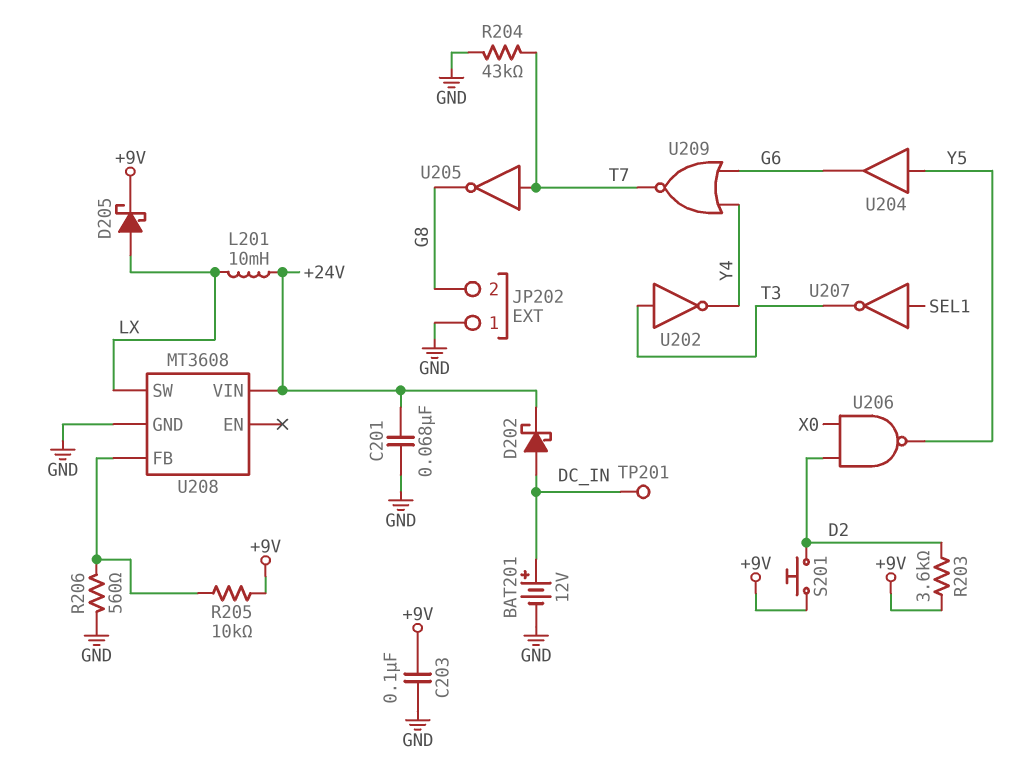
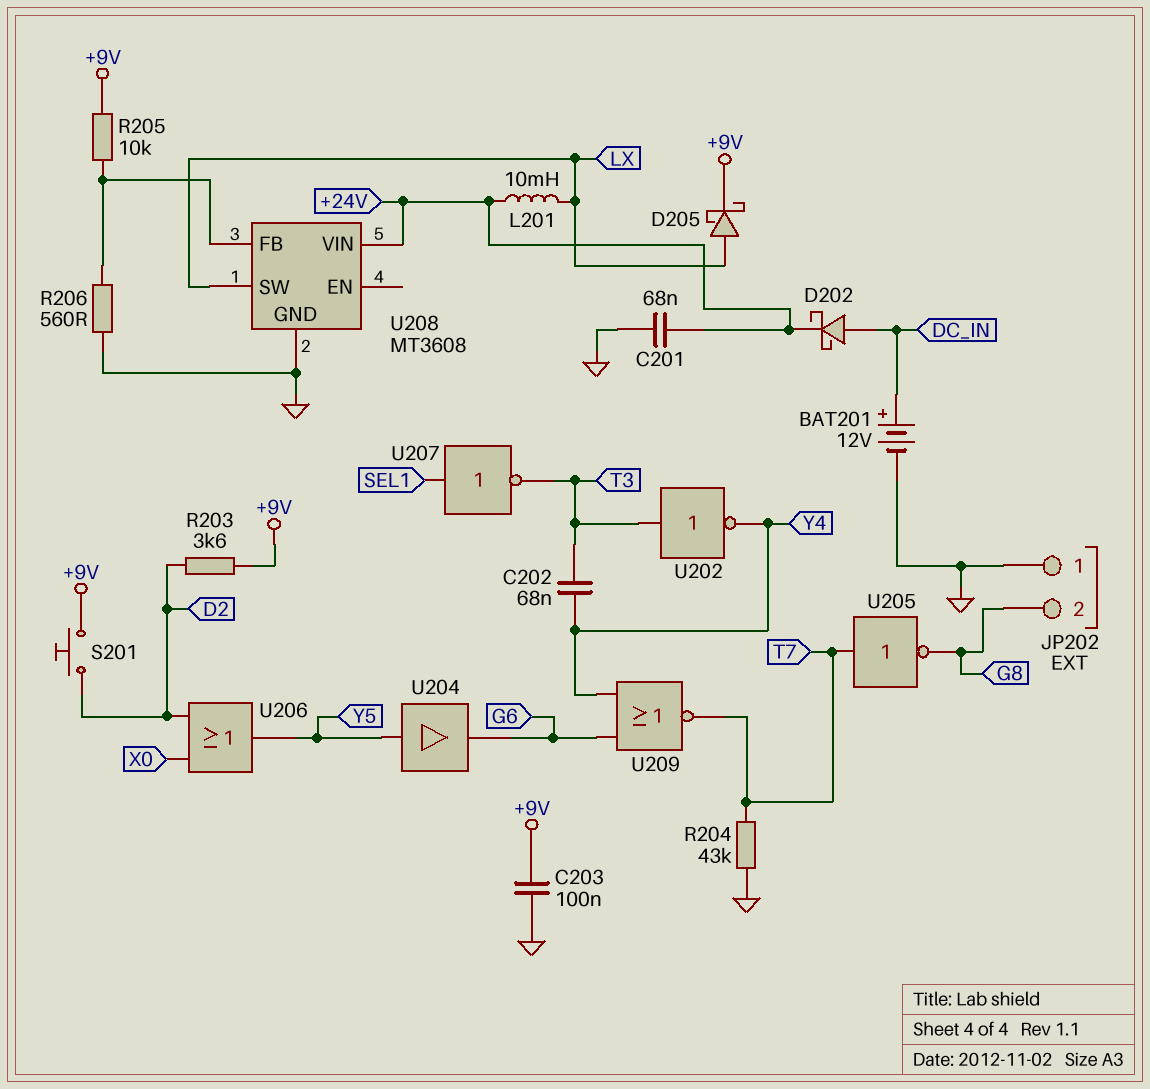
C202: none -> 68nF (T3, Y4)
TP201: test point (DC_IN) -> none
U206: NAND (in D2, in X0, out Y5) -> OR (in D2, in X0, out Y5)

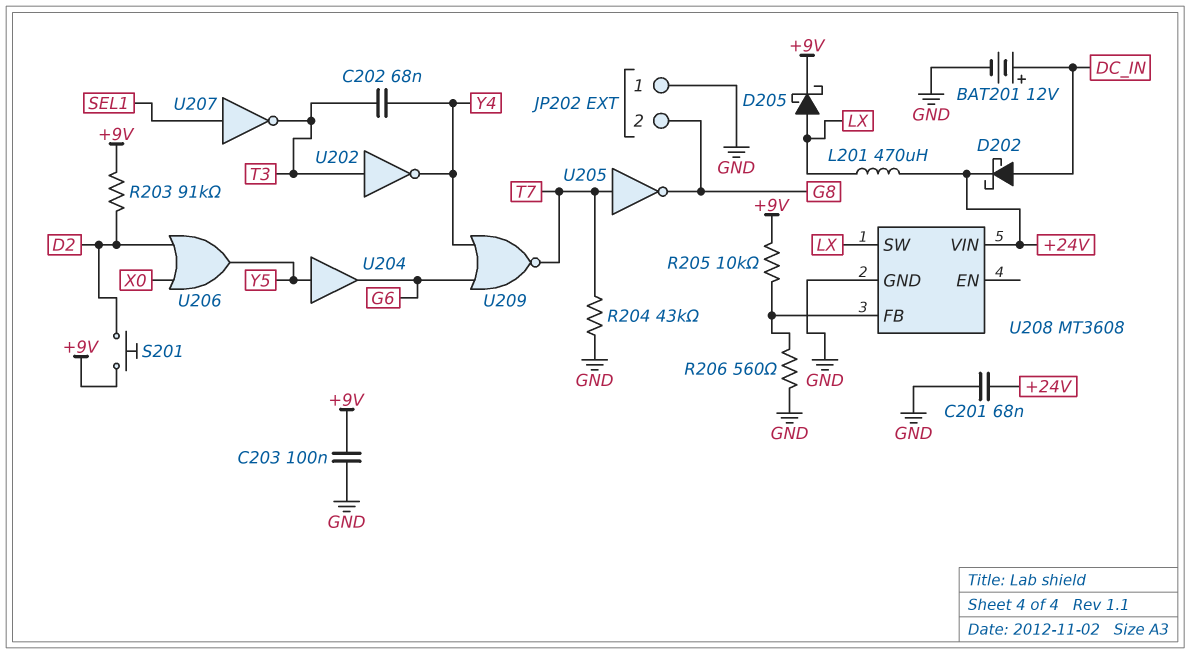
L201: 10mH (+24V, LX) -> 470uH (+24V, LX)
R203: 3.6k (+9V, D2) -> 91k (+9V, D2)

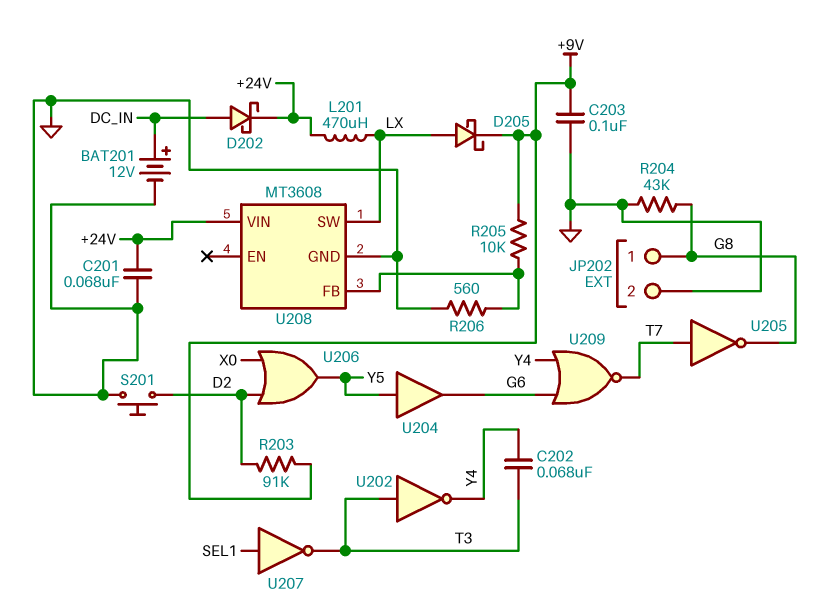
JP202 pin 1: GND -> G8
JP202 pin 2: G8 -> GND
R204: 43k (GND, T7) -> 43k (G8, GND)
S201: button (+9V, D2) -> button (D2, GND)

